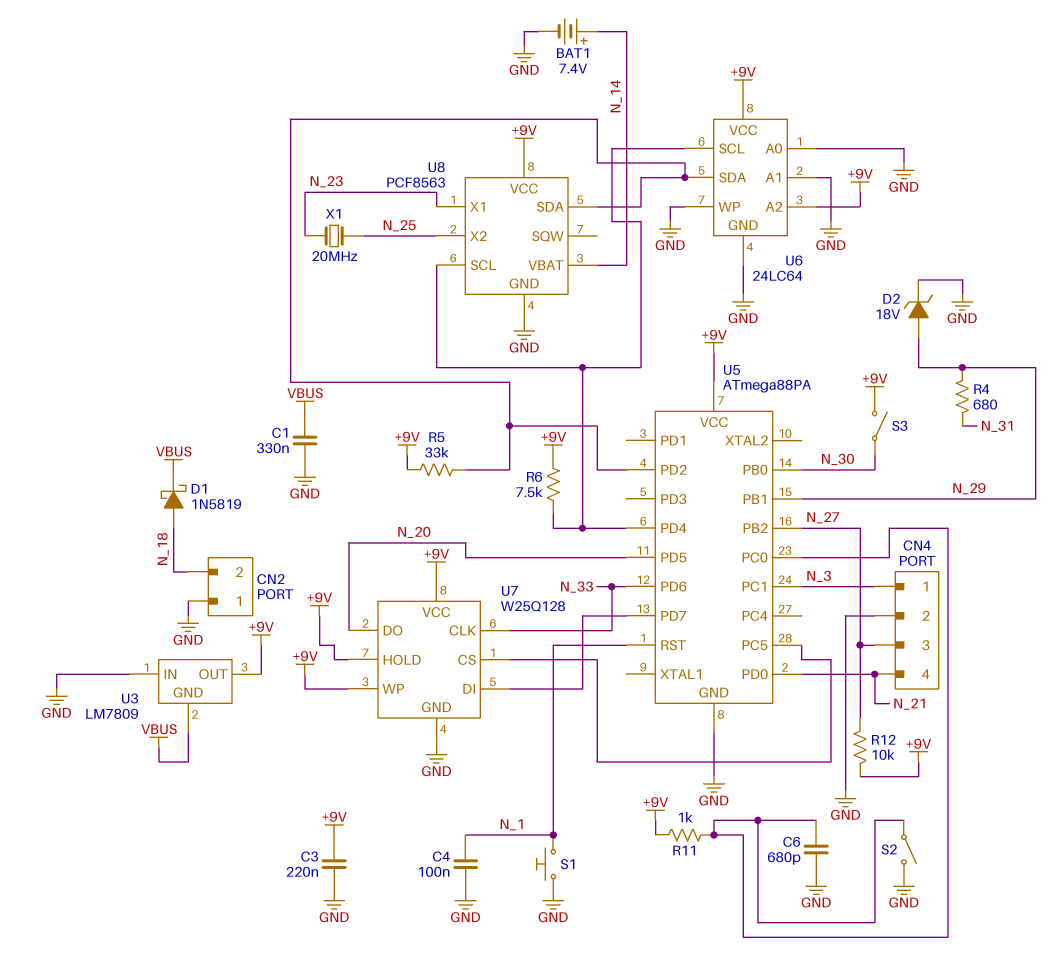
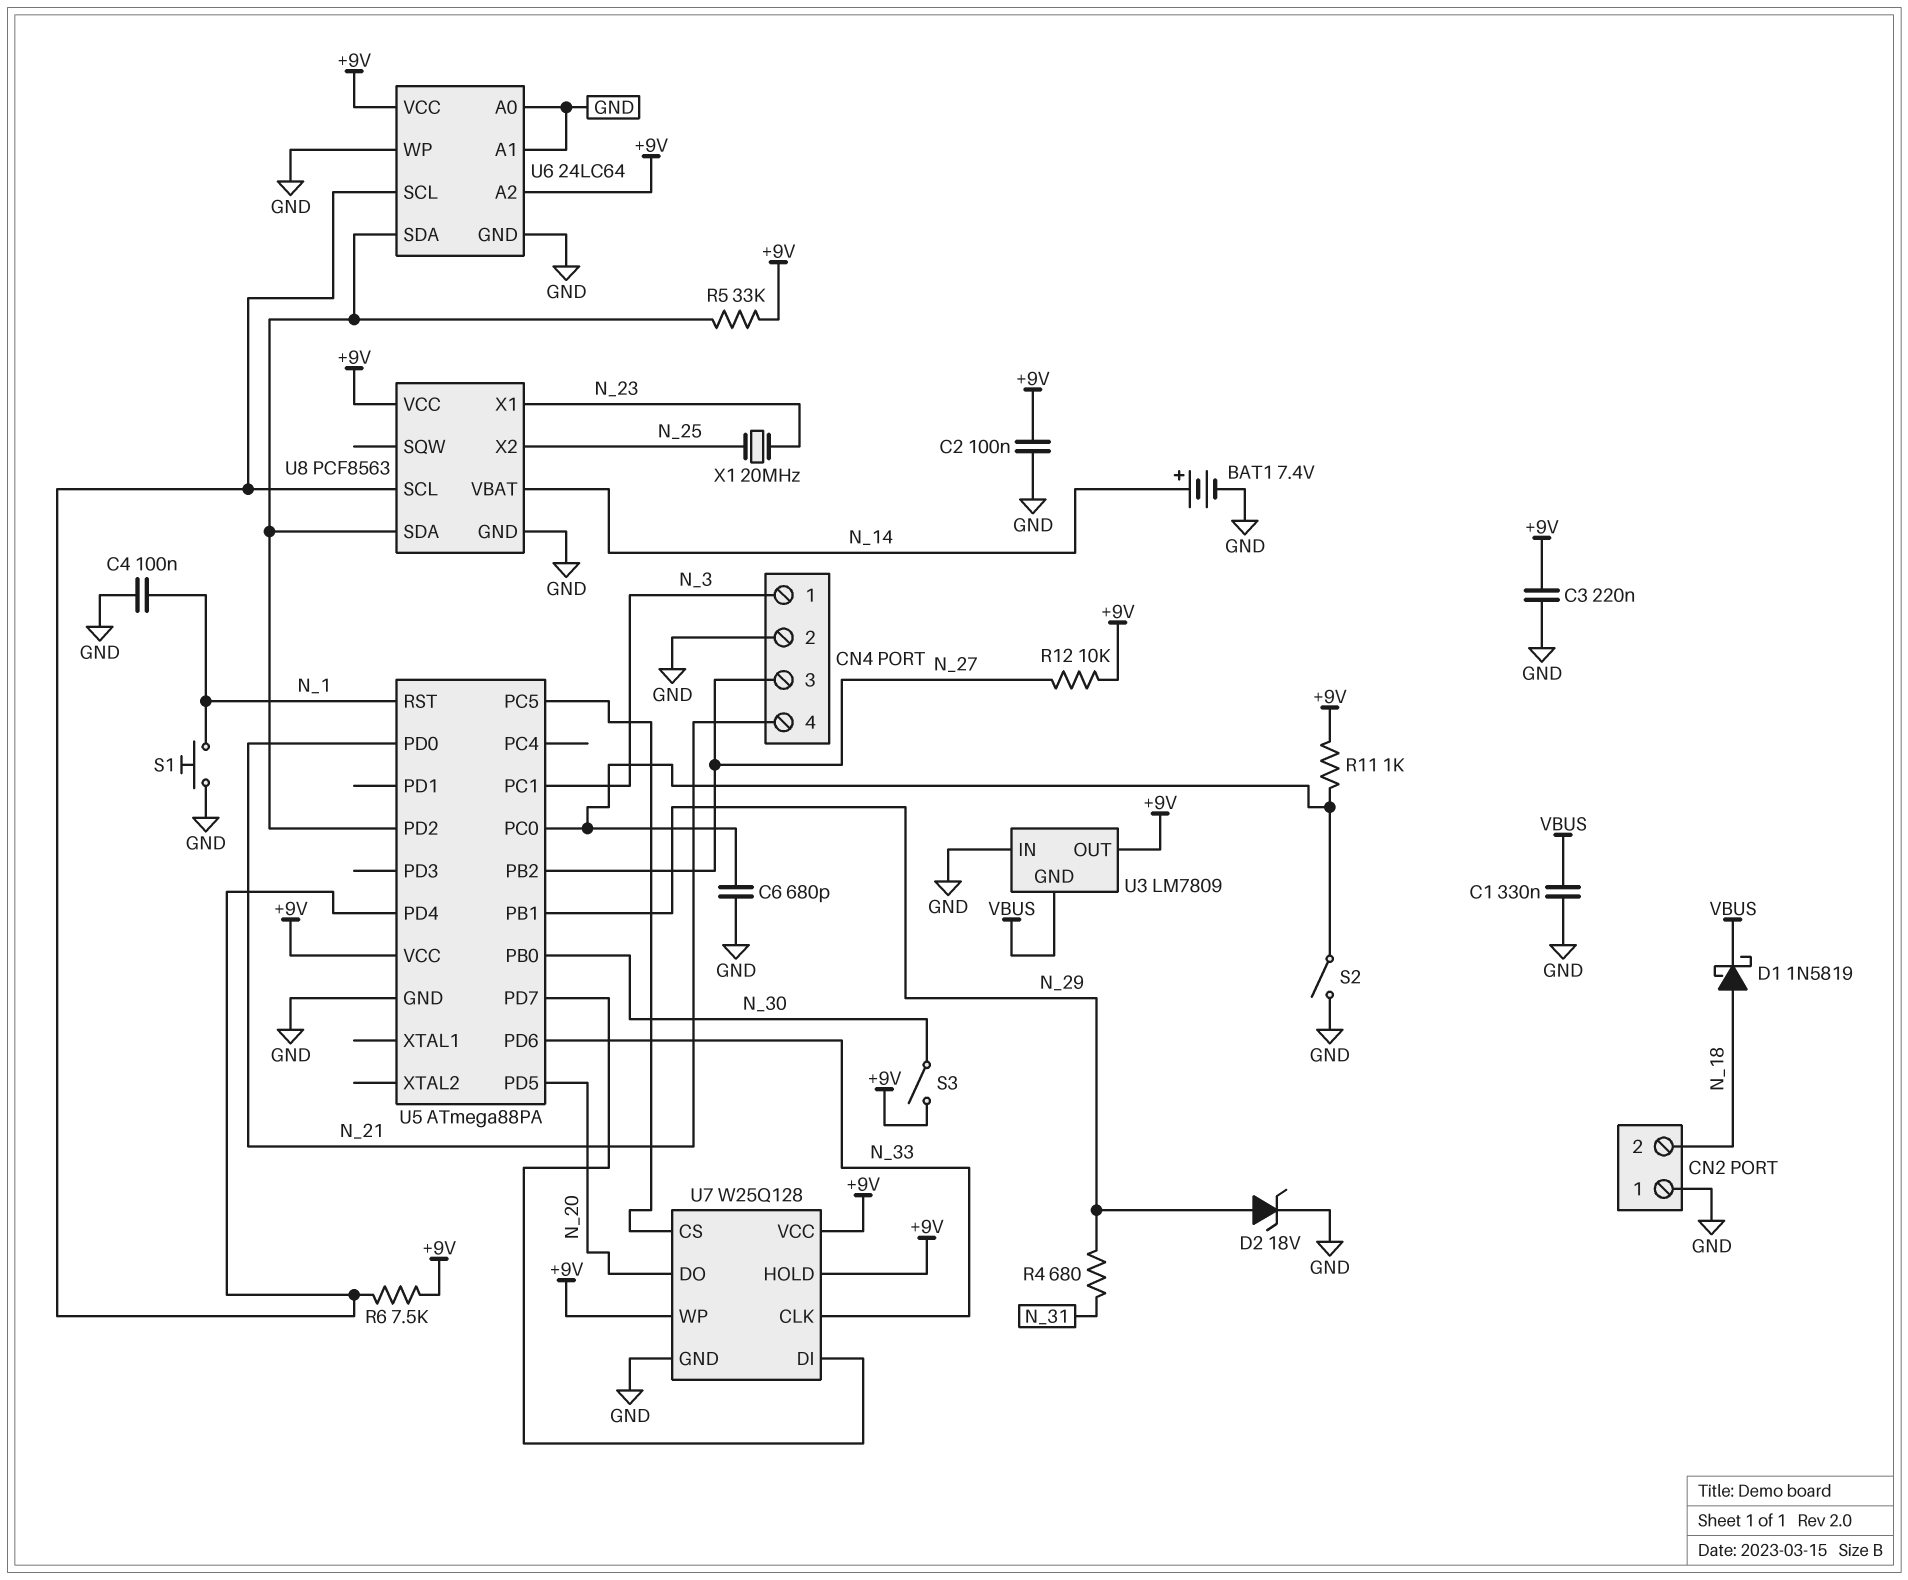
C2: none -> 100nF (+9V, GND)

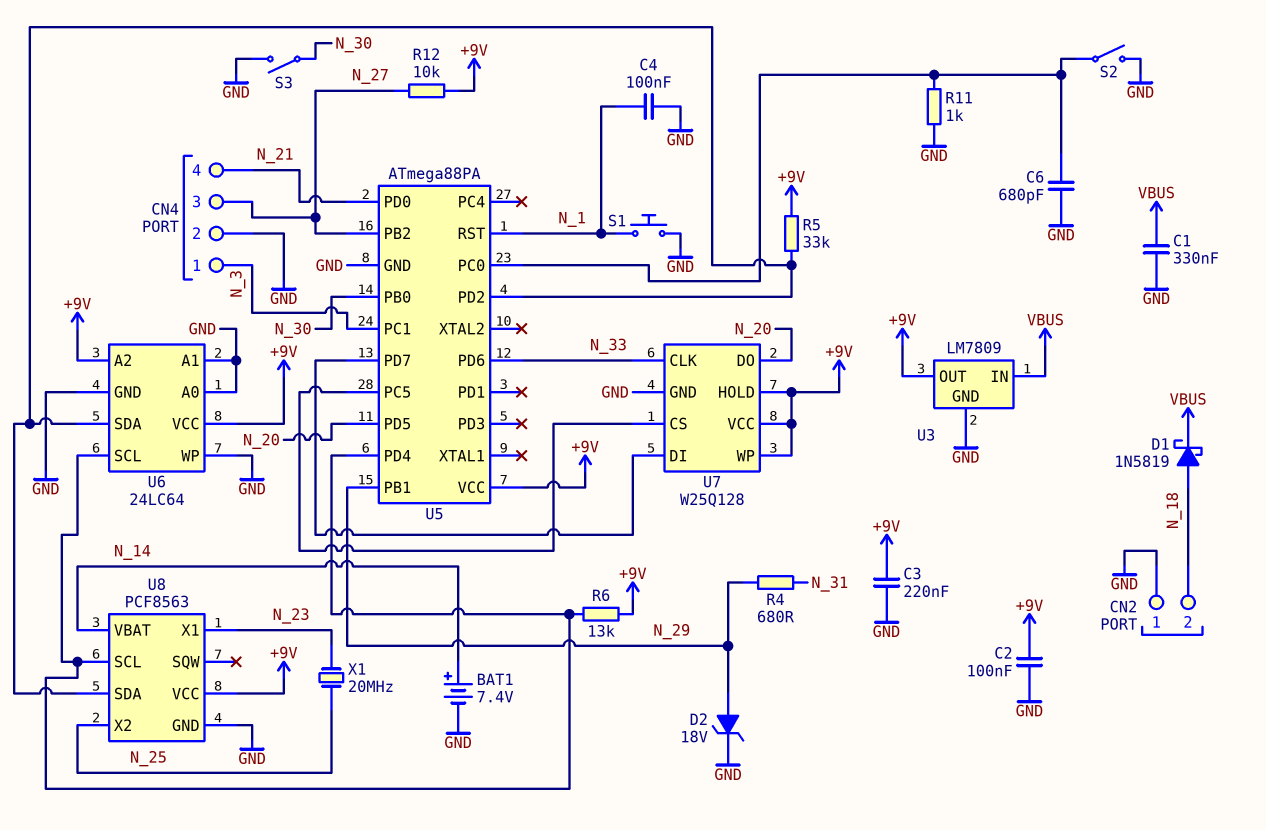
R6: 7.5k (+9V, U5/PD4) -> 13k (+9V, U5/PD4)
R11: 1k (+9V, U5/PC0) -> 1k (GND, U5/PC0)
S3: switch (+9V, N_30) -> switch (GND, N_30)
U3 pin GND: VBUS -> GND
U3 pin IN: GND -> VBUS

